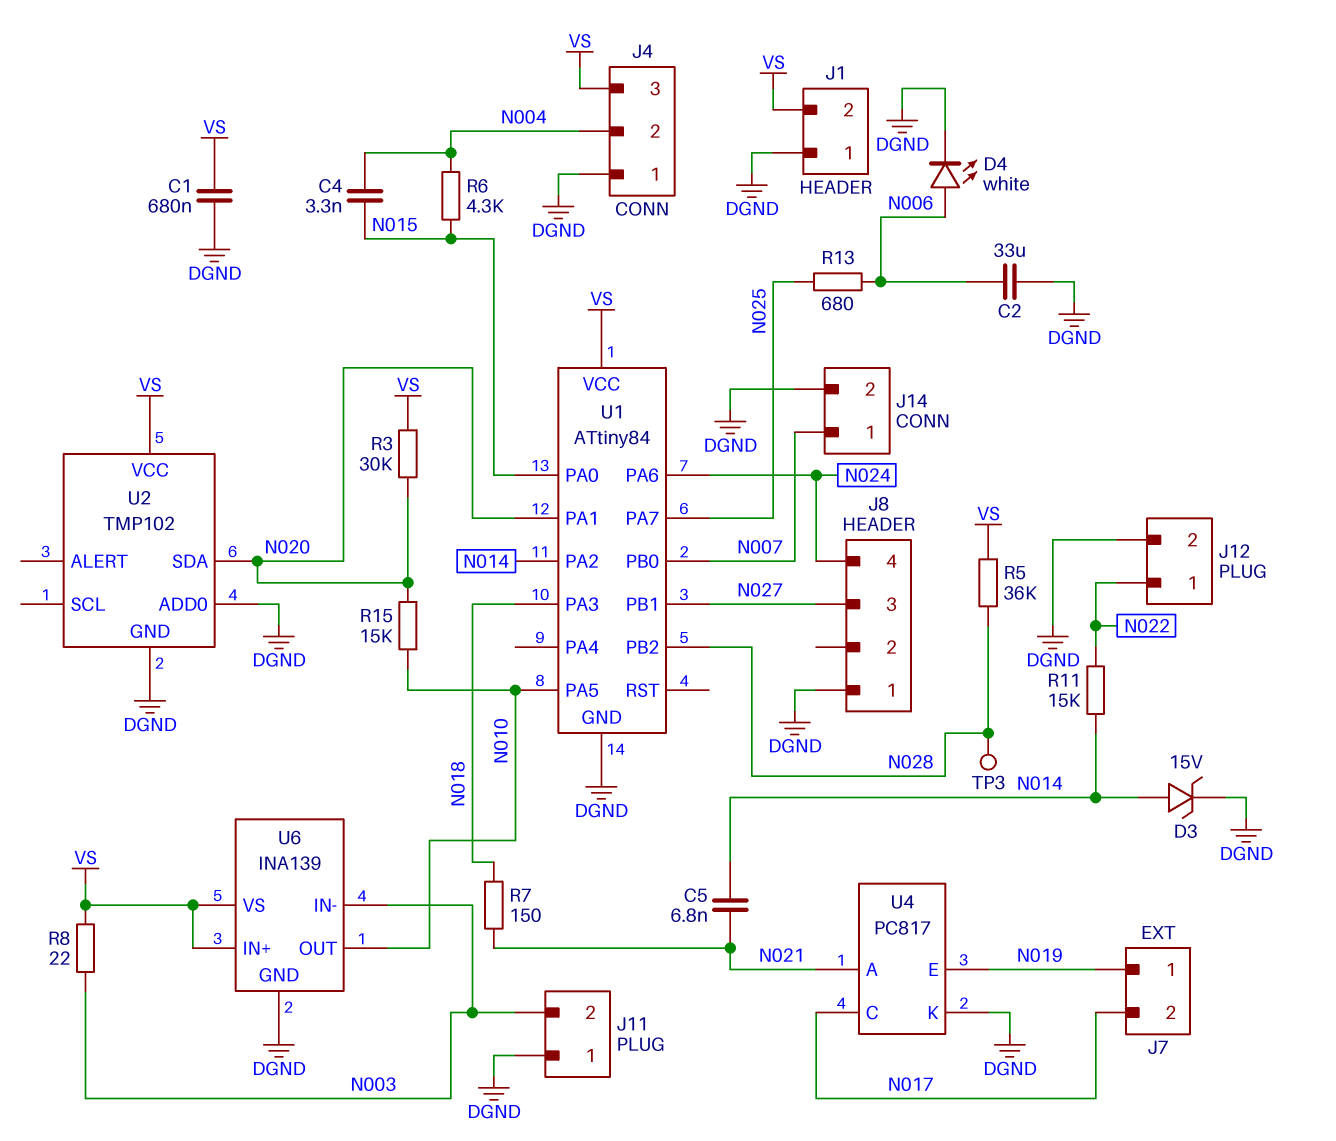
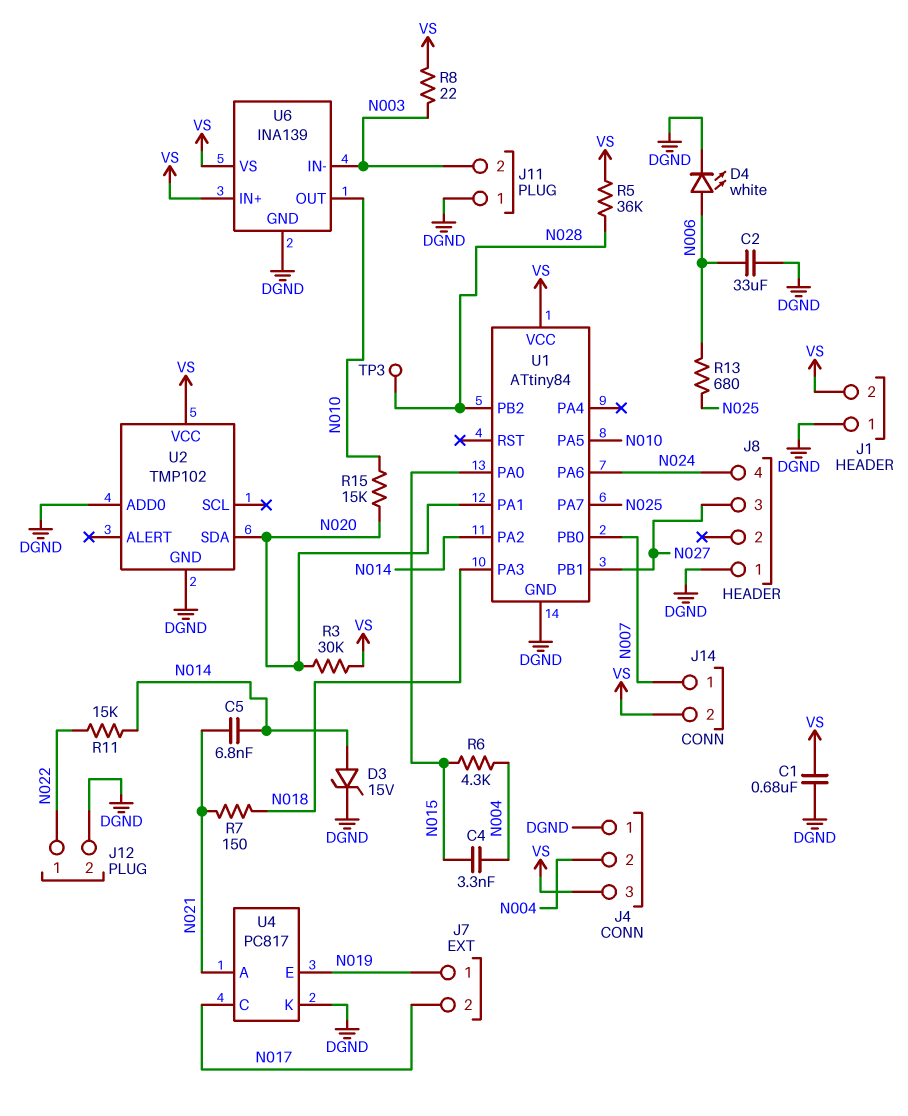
J14 pin 2: DGND -> VS

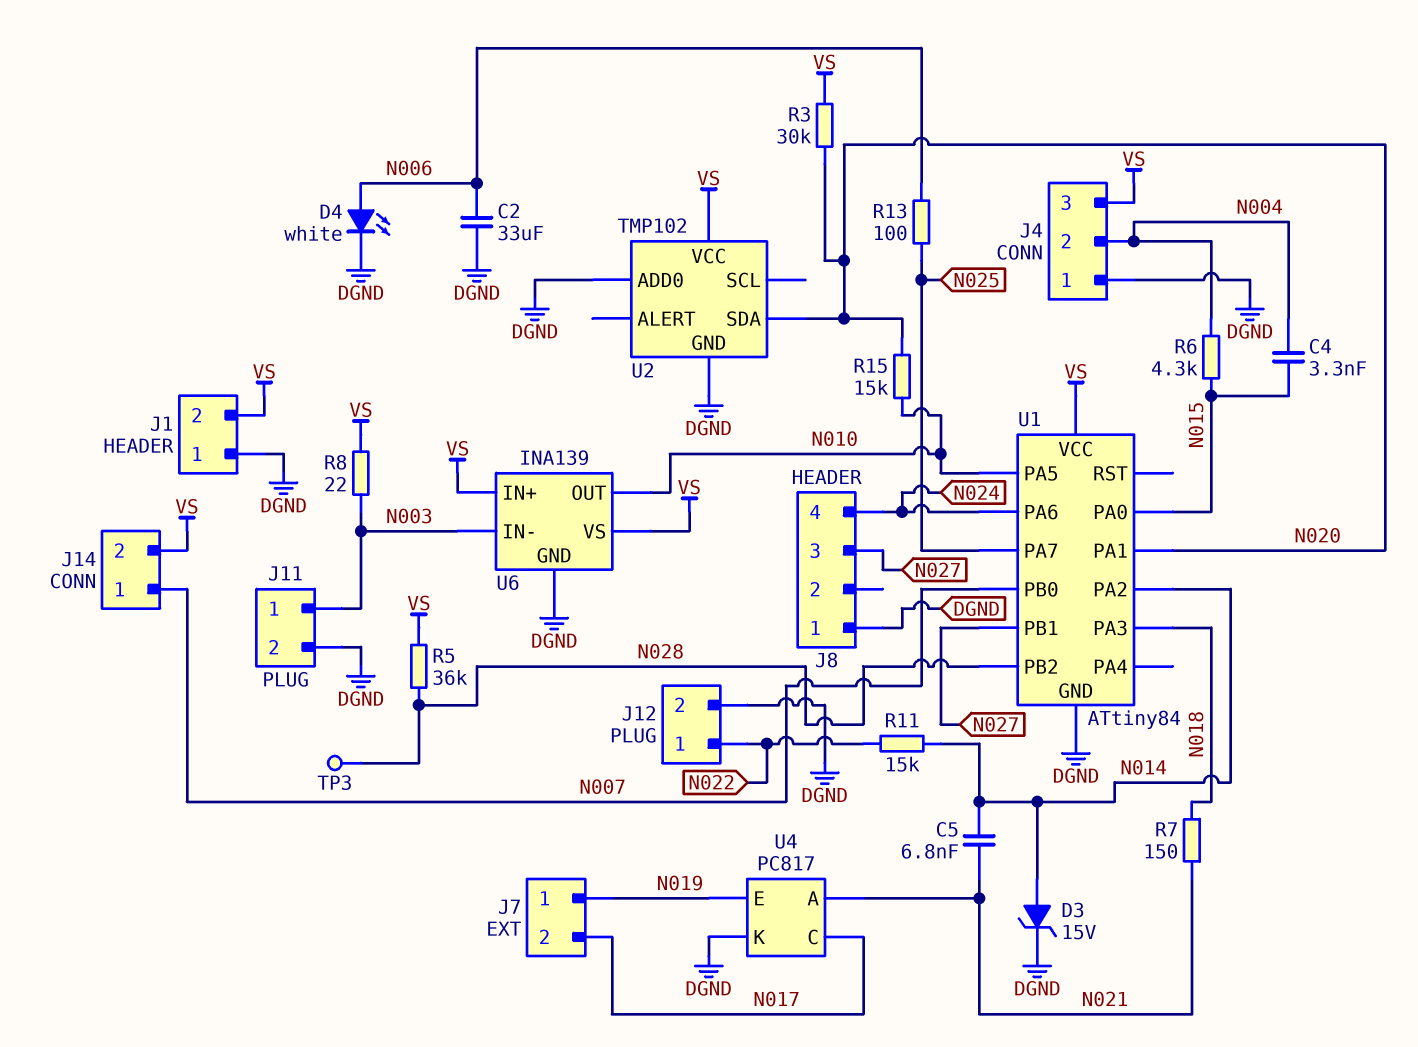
C1: 680nF (DGND, VS) -> none
J11 pin 1: DGND -> N003
J11 pin 2: N003 -> DGND
R13: 680 (N006, N025) -> 100 (N006, N025)

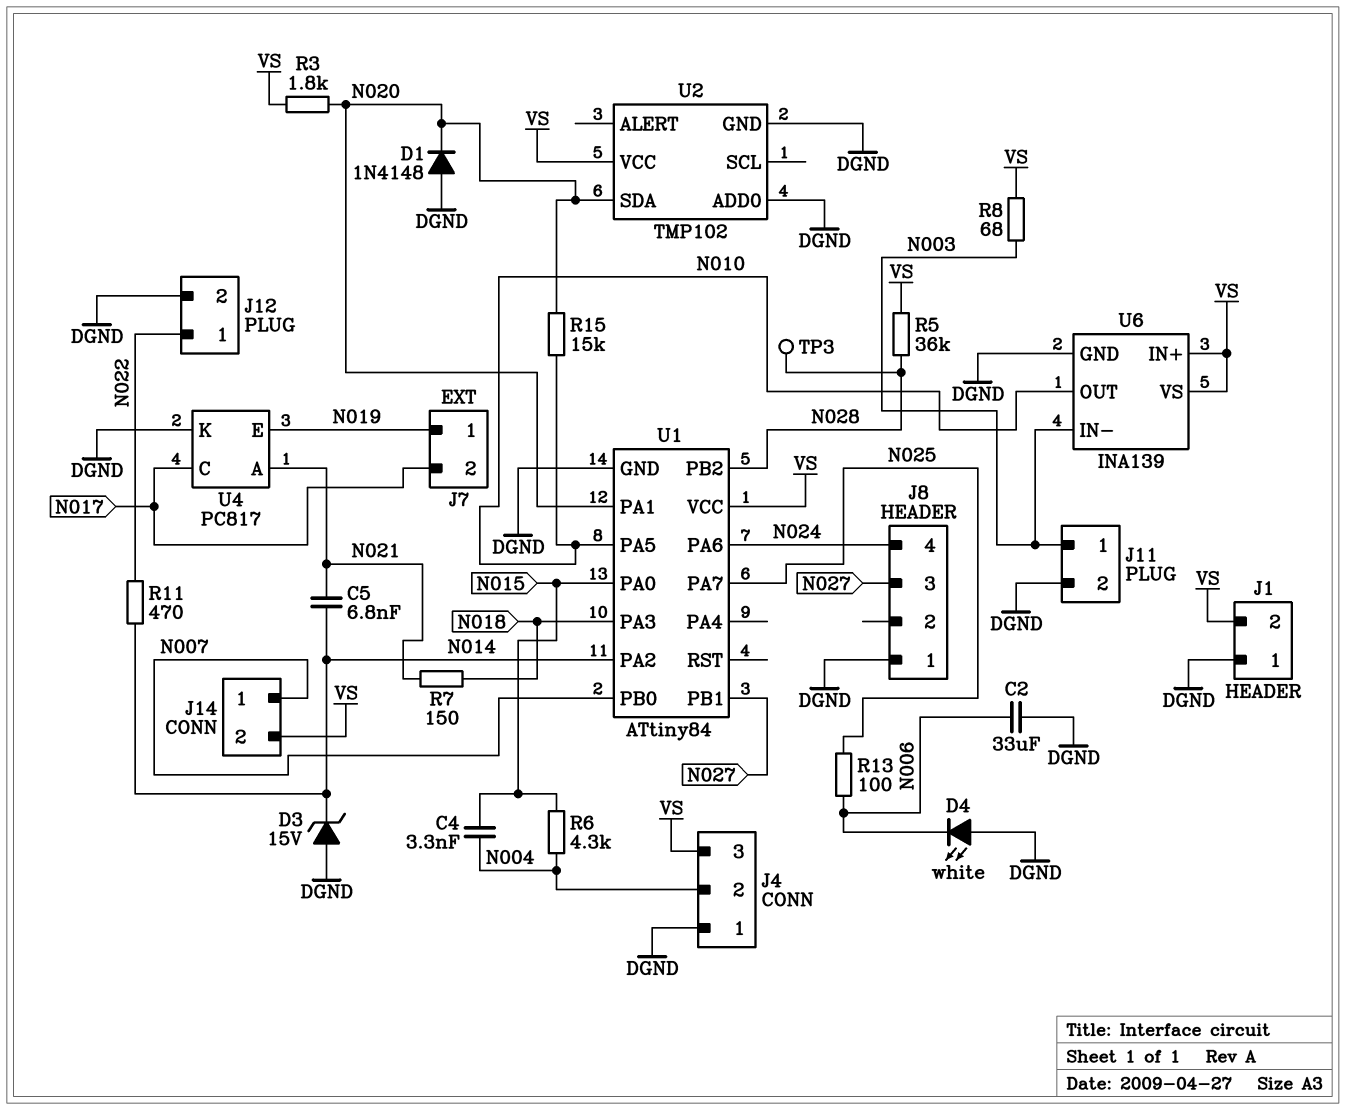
D1: none -> diode 1N4148 (A DGND, K N020)
D3: zener 15V (A N014, K DGND) -> zener 15V (A DGND, K N014)
D4: LED white (A N006, K DGND) -> LED white (A DGND, K N006)
R3: 30k (N020, VS) -> 1.8k (N020, VS)
R8: 22 (N003, VS) -> 68 (N003, VS)
R11: 15k (N014, N022) -> 470 (N014, N022)

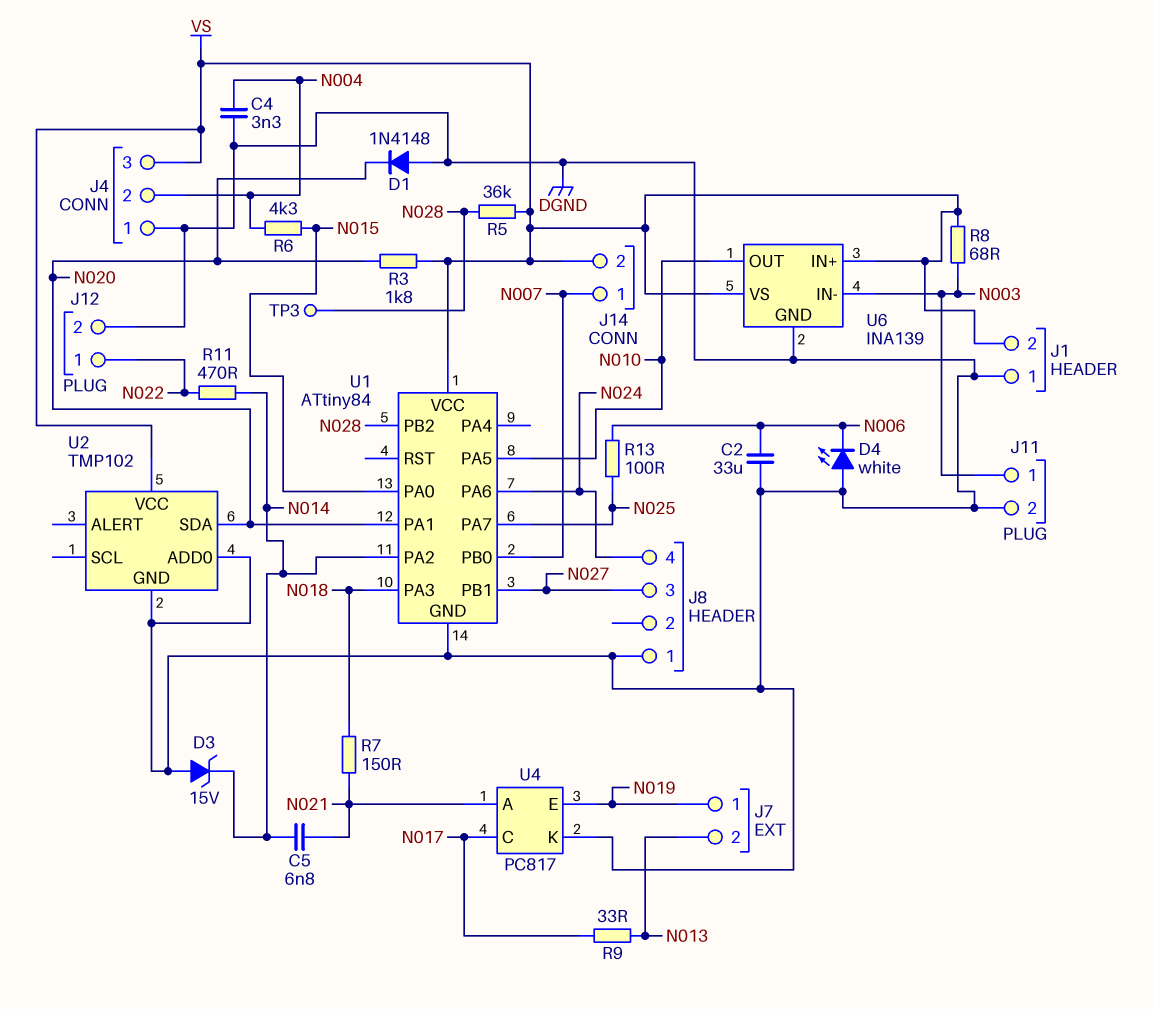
C4: 3.3nF (N004, N015) -> 3.3nF (DGND, N004)
J7 pin 2: N017 -> N013
R9: none -> 33 (N013, N017)
R15: 15k (N010, N020) -> none

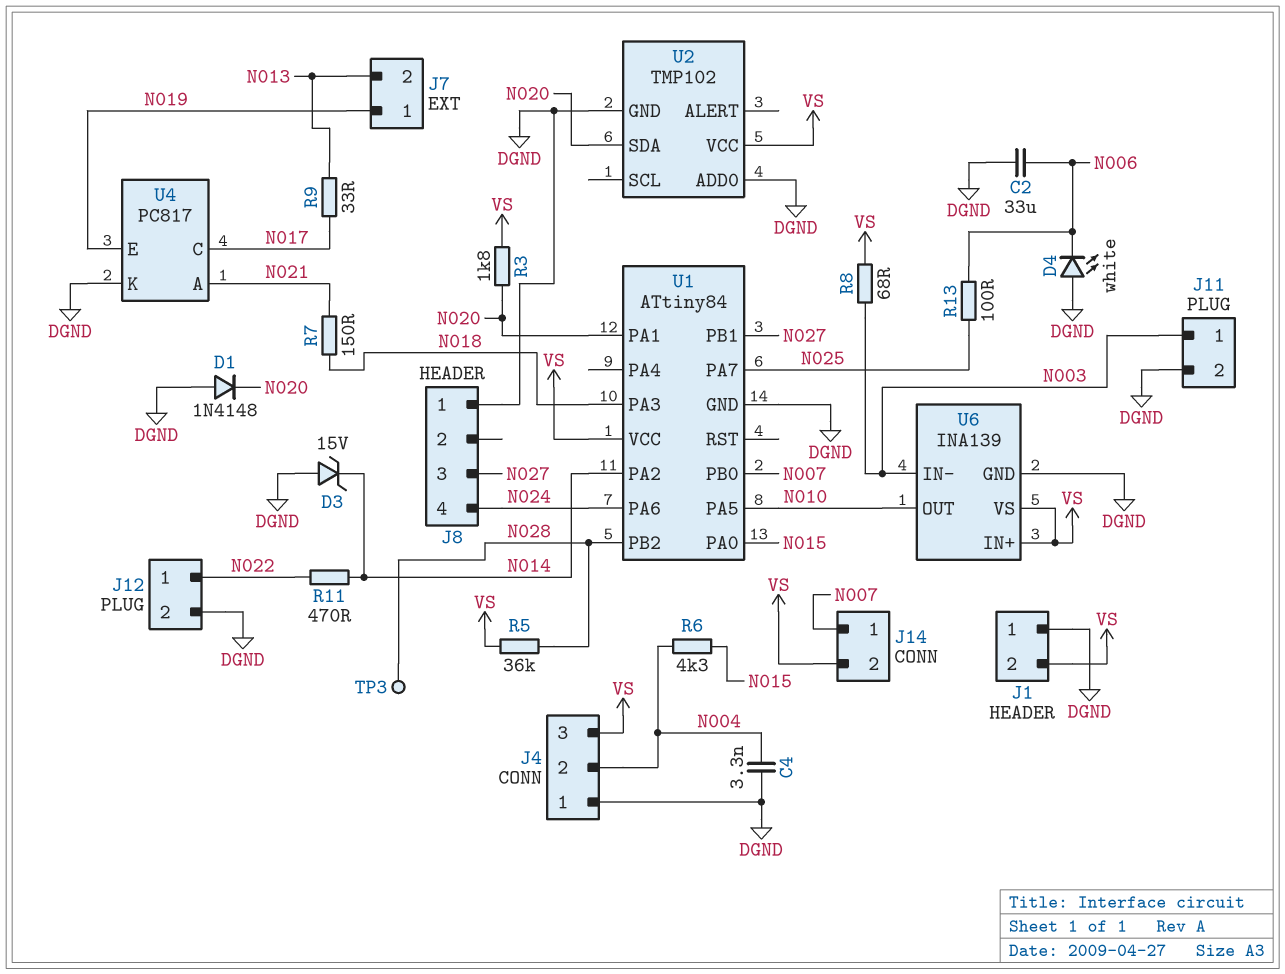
C5: 6.8nF (N014, N021) -> none

